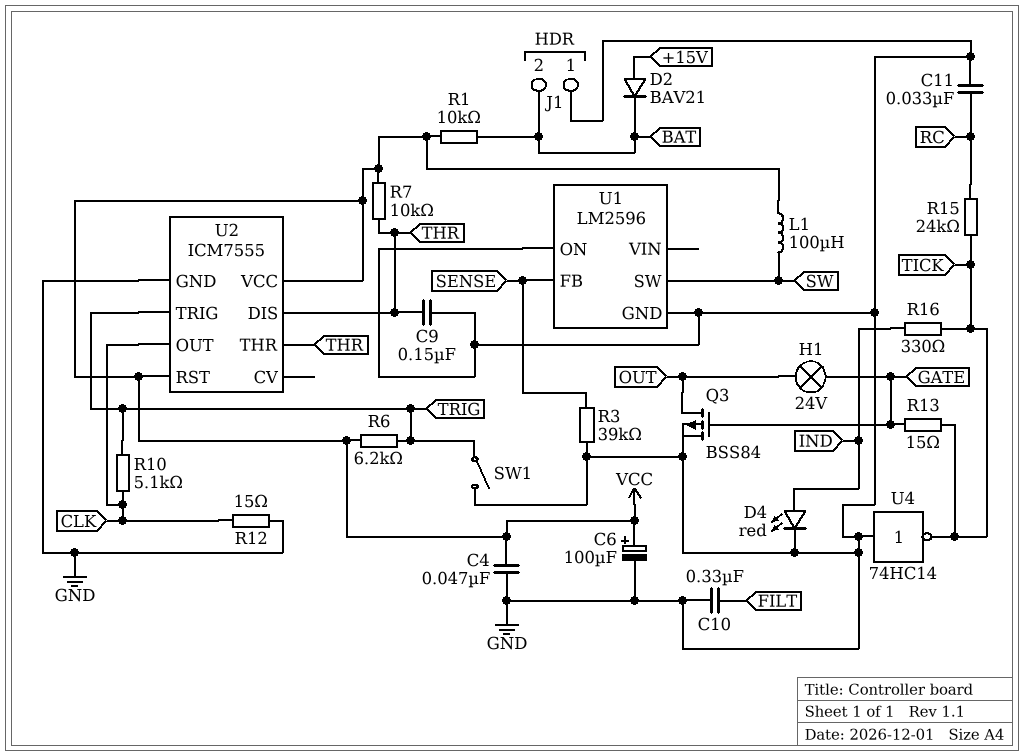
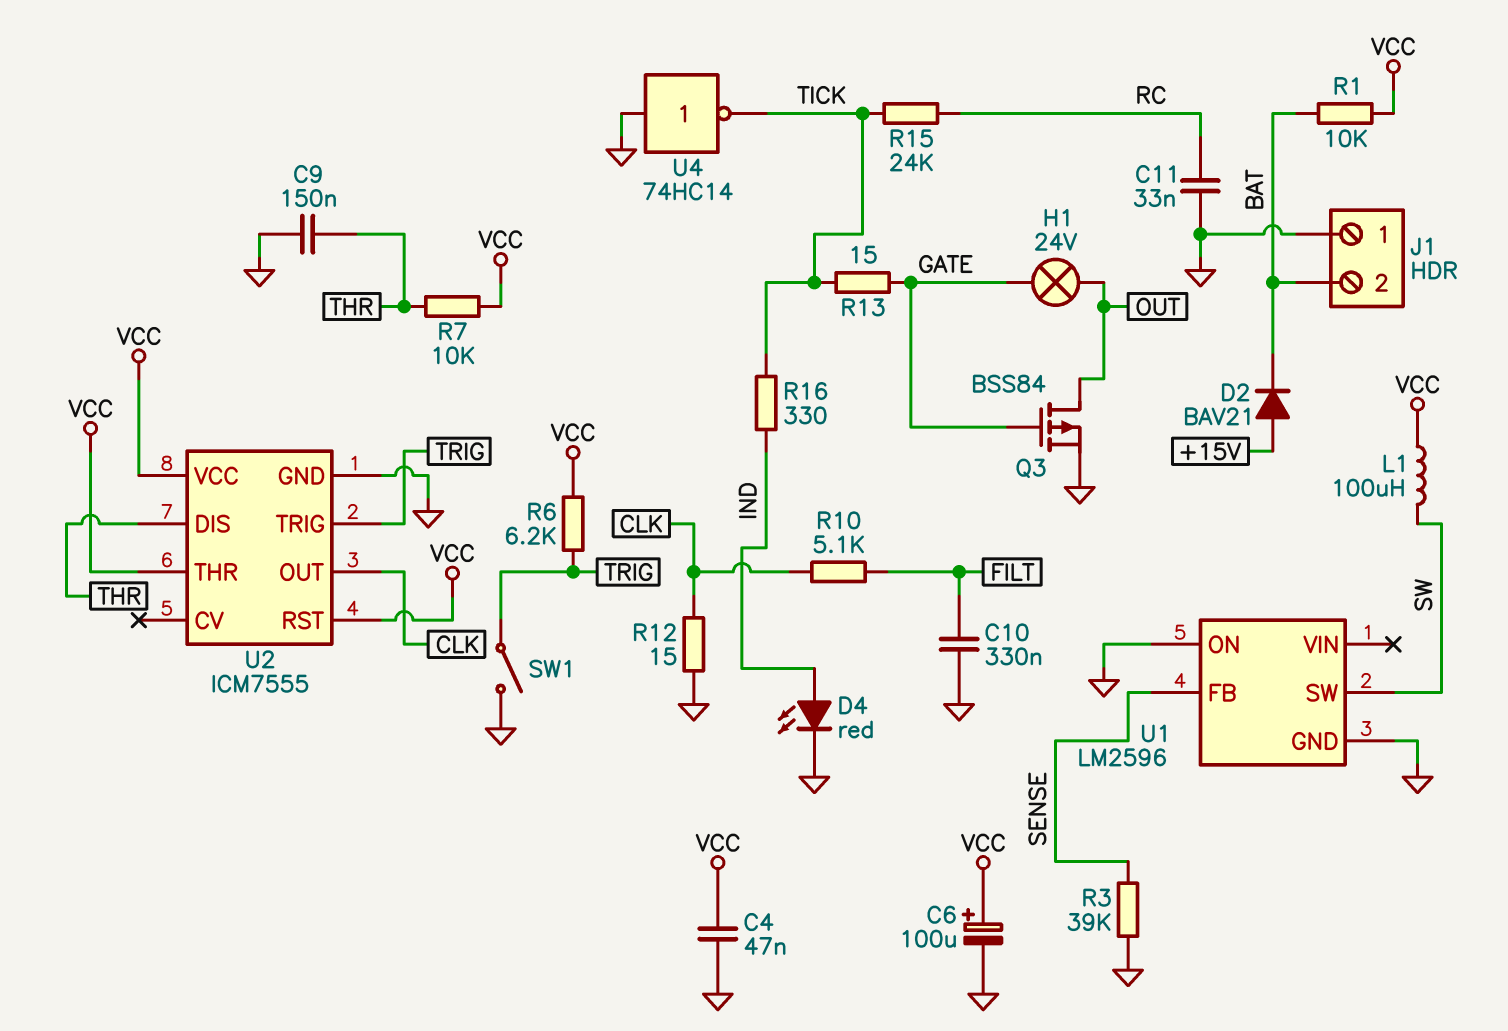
R10: 5.1k (CLK, TRIG) -> 5.1k (CLK, FILT)
U2 pin THR: THR -> VCC

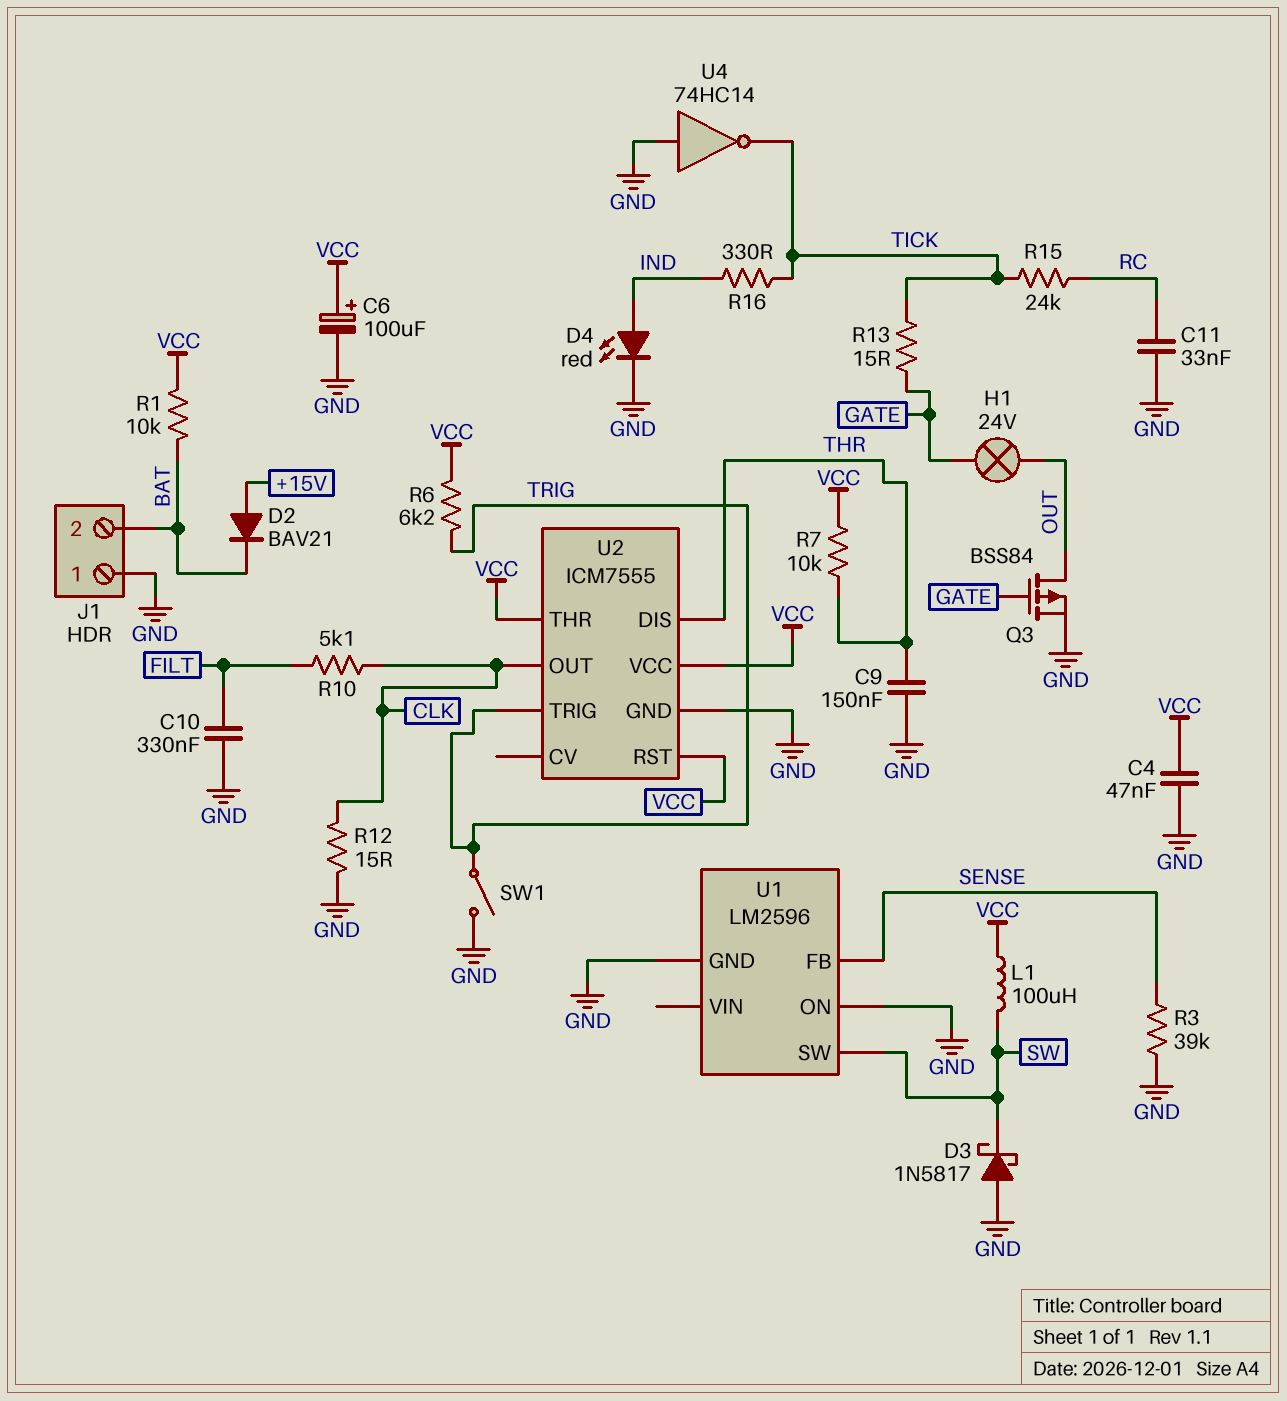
D3: none -> schottky 1N5817 (A GND, K SW)

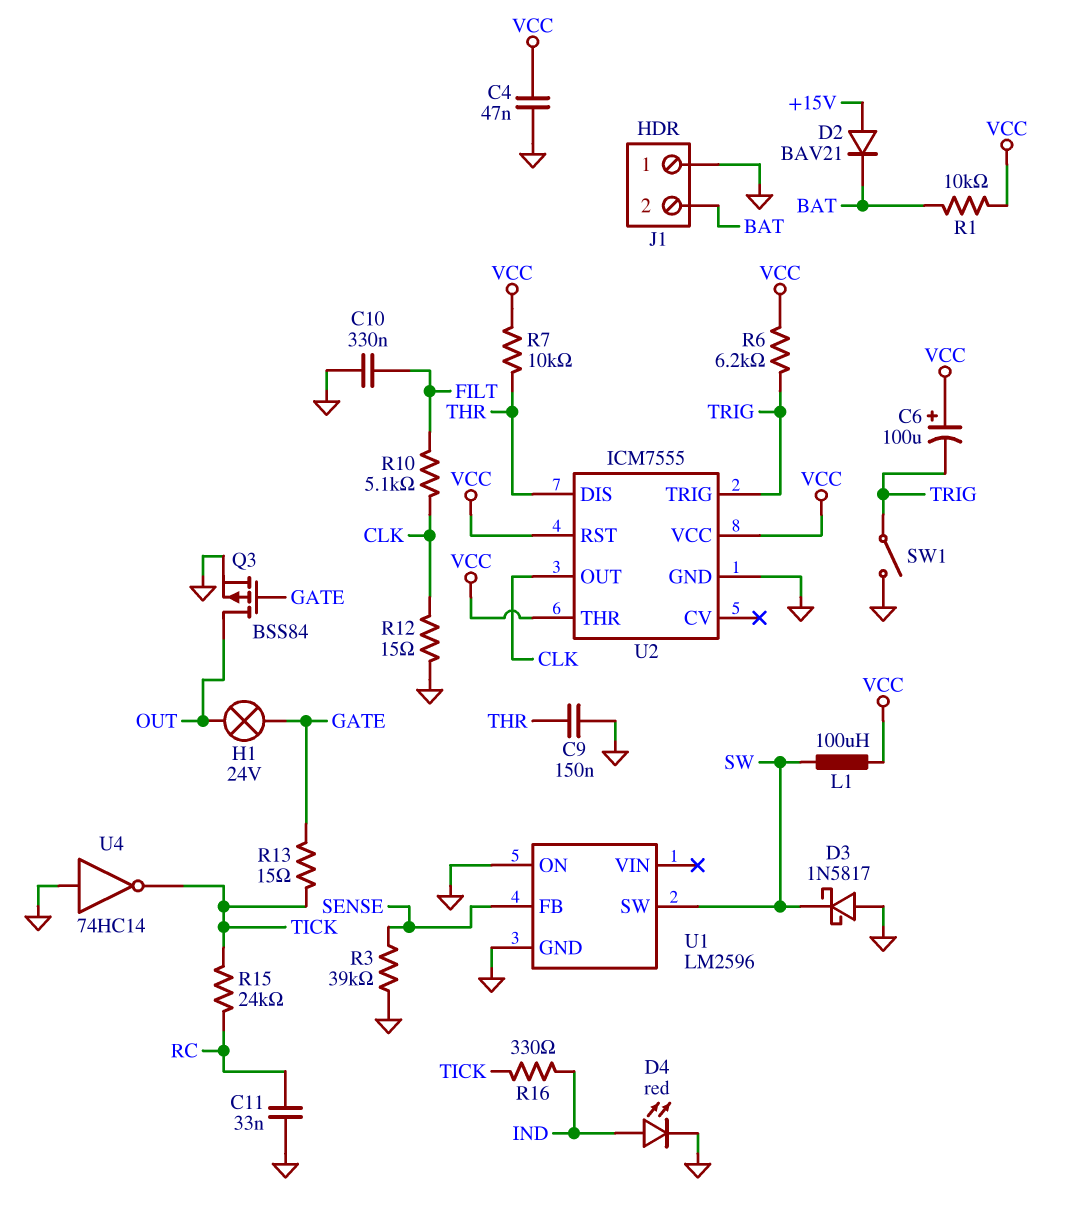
C6: 100uF (plus VCC, minus GND) -> 100uF (plus VCC, minus TRIG)

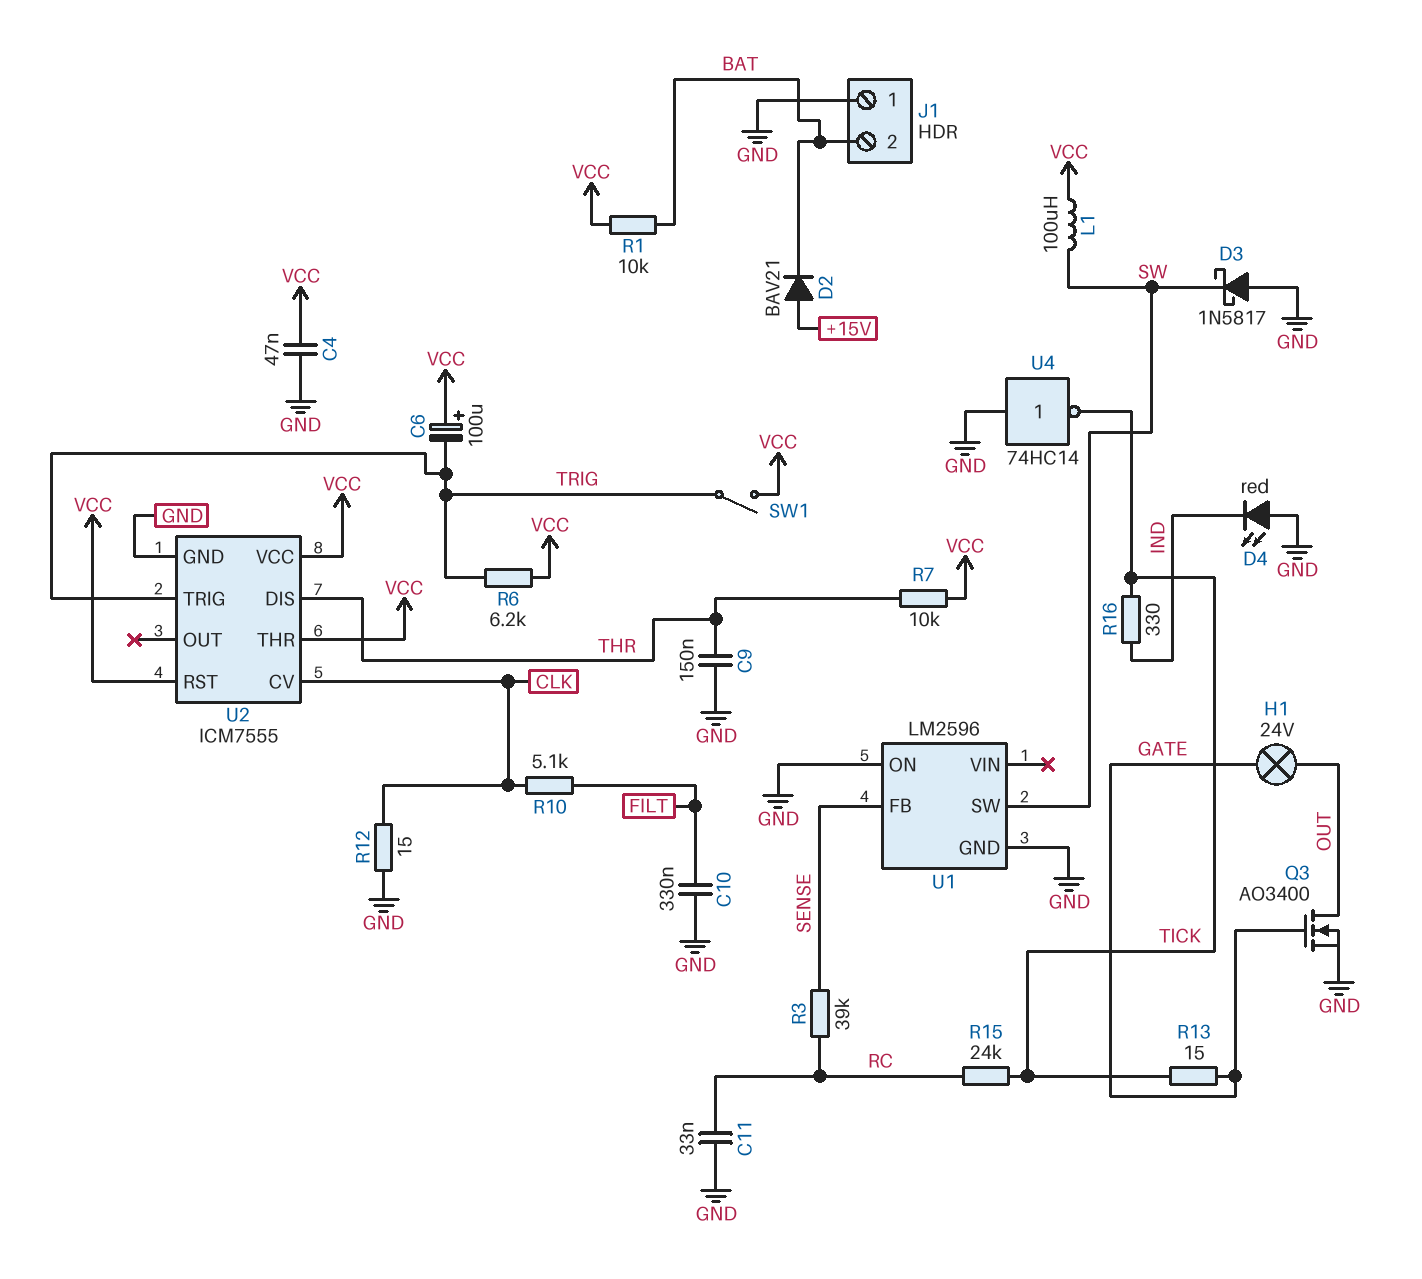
D4: LED red (A IND, K GND) -> LED red (A GND, K IND)
Q3: PMOS BSS84 (G GATE, D OUT, S GND) -> NMOS AO3400 (G GATE, D OUT, S GND)
R3: 39k (GND, SENSE) -> 39k (RC, SENSE)
SW1: switch (GND, TRIG) -> switch (TRIG, VCC)
U2 pin CV: none -> CLK
U2 pin OUT: CLK -> none

